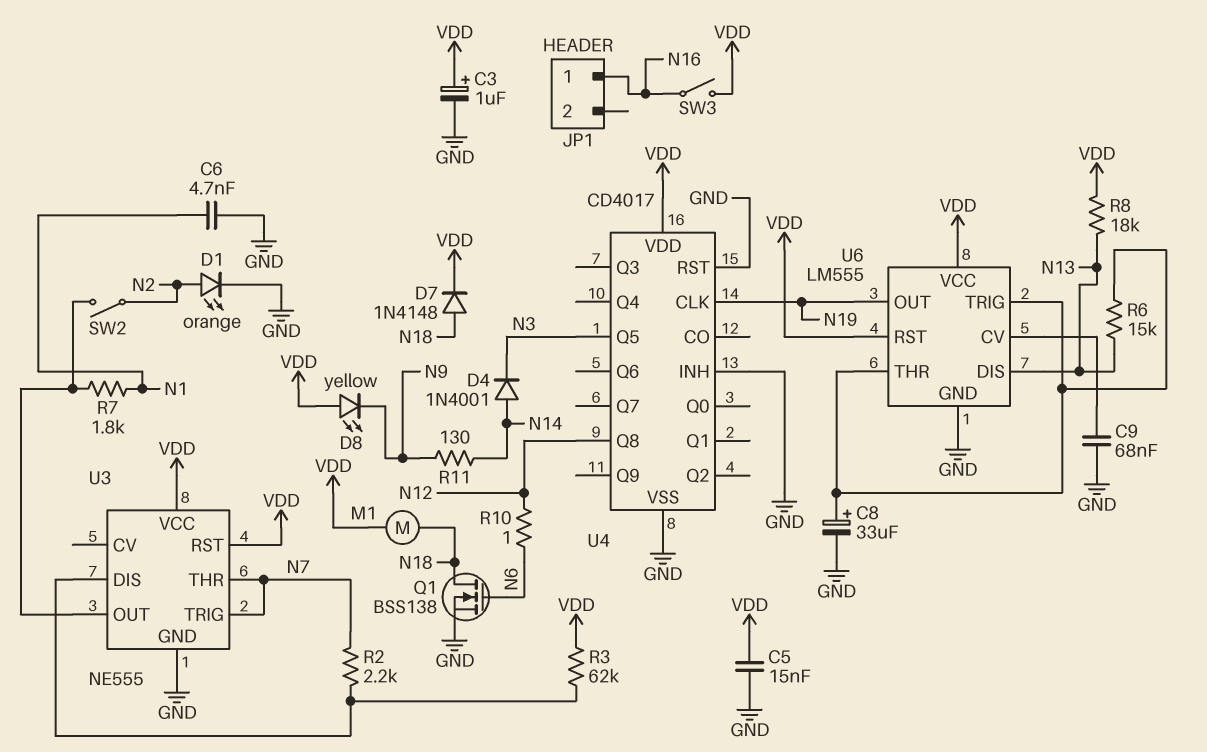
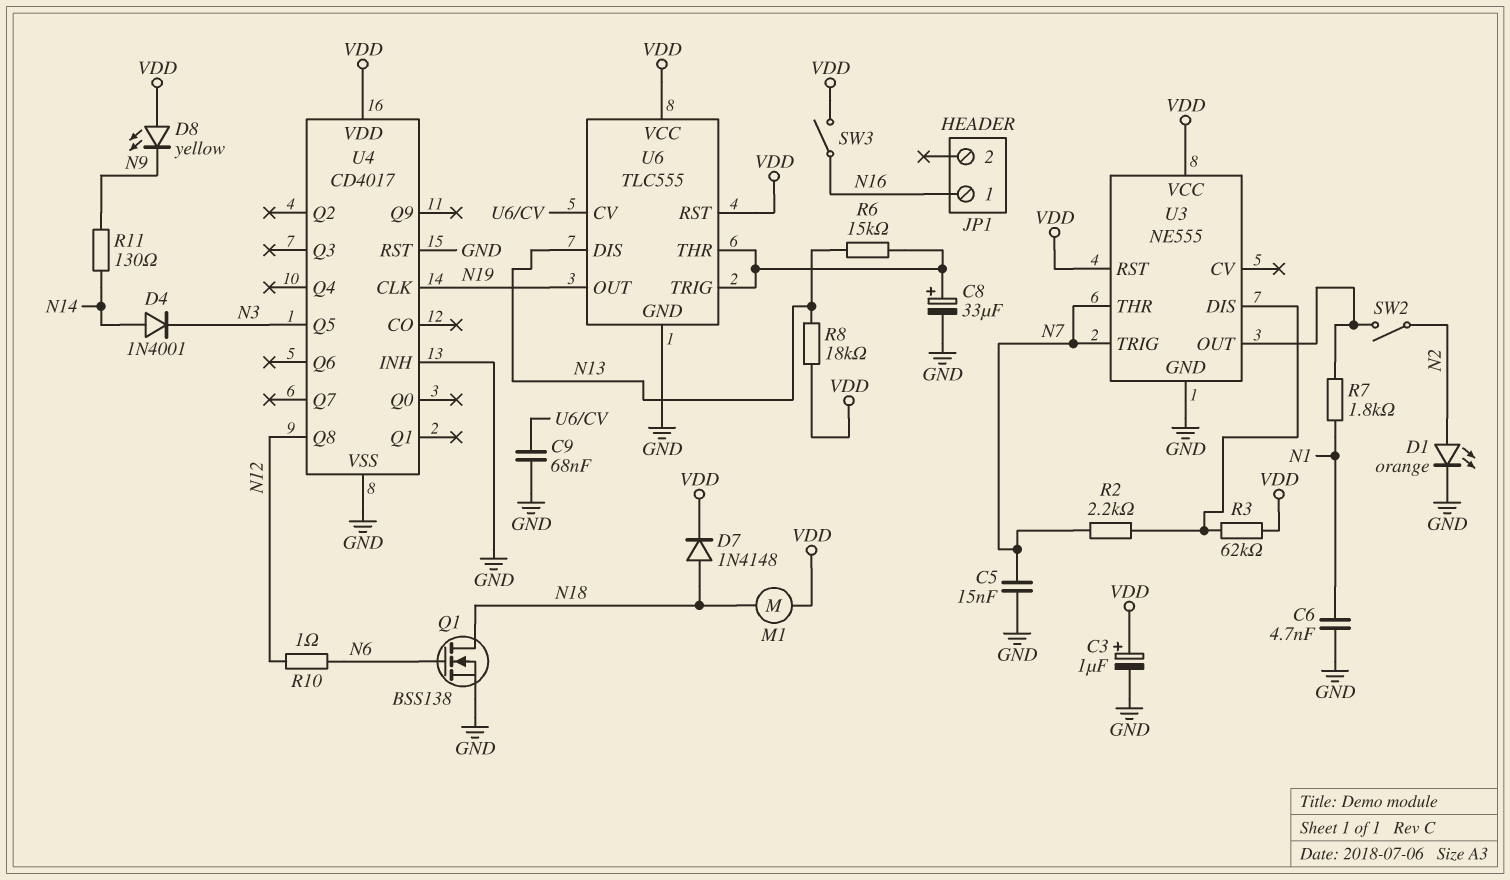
C5: 15nF (GND, VDD) -> 15nF (GND, N7)
U6: LM555 -> TLC555

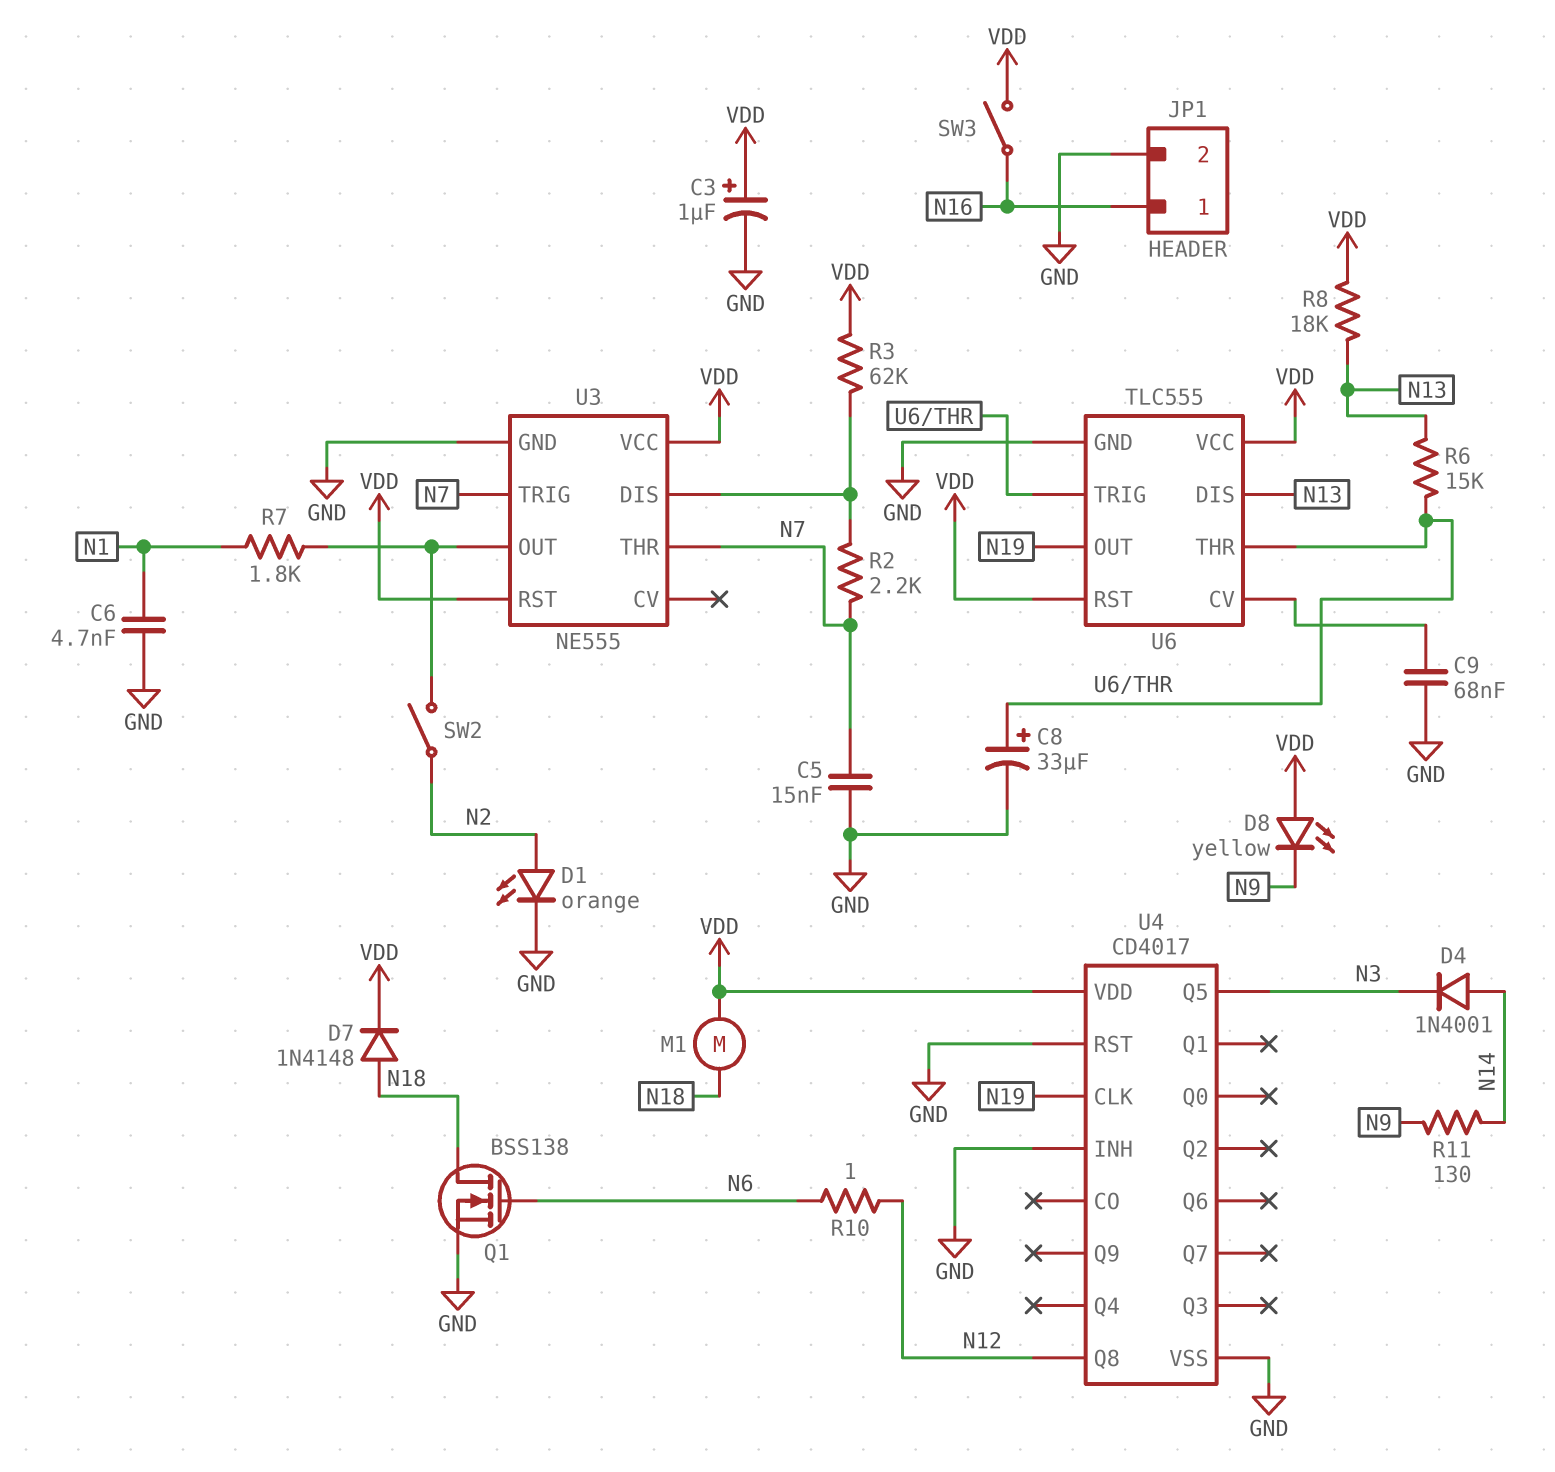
JP1 pin 2: none -> GND

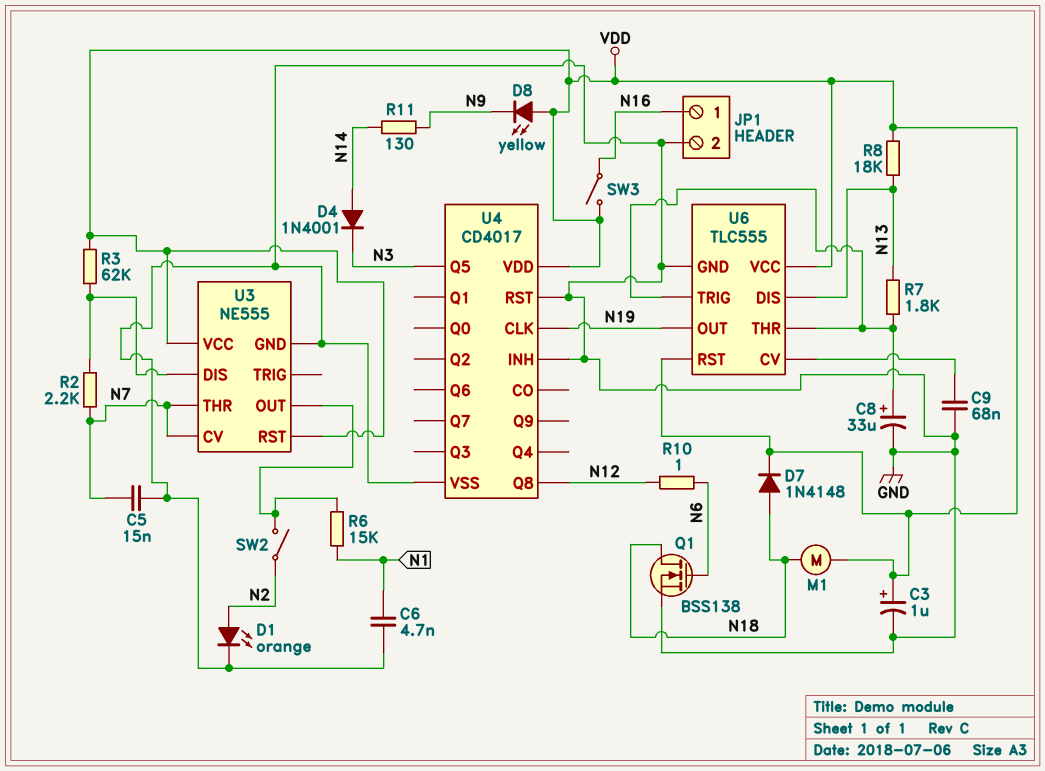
R6: 15k (N13, U6/THR) -> 15k (N1, U3/OUT)
R7: 1.8k (N1, U3/OUT) -> 1.8k (N13, U6/THR)
U3 pin CV: none -> N7
U3 pin TRIG: N7 -> none

